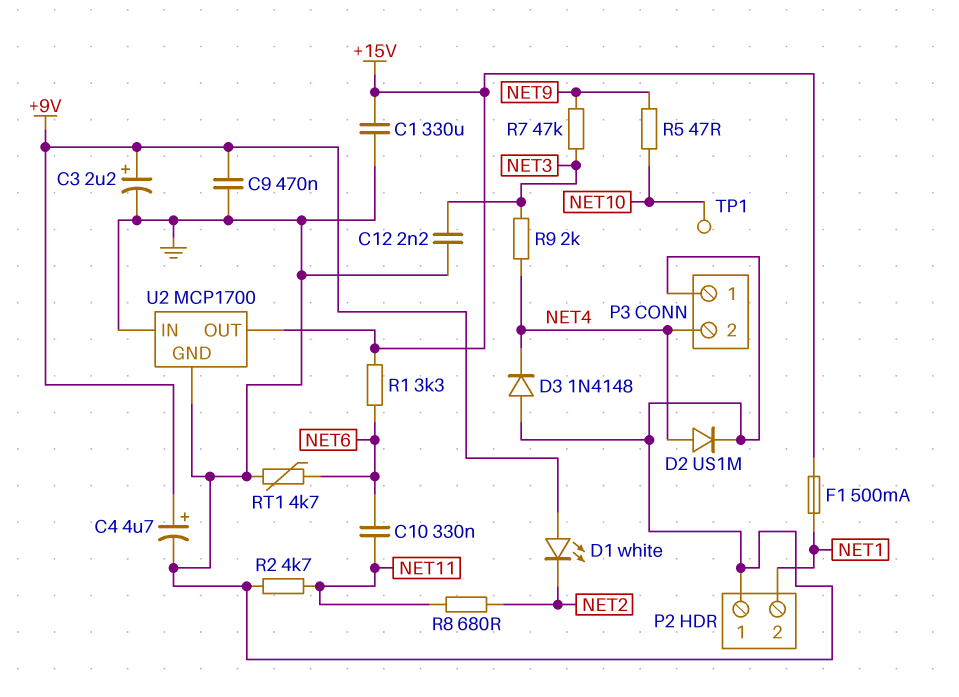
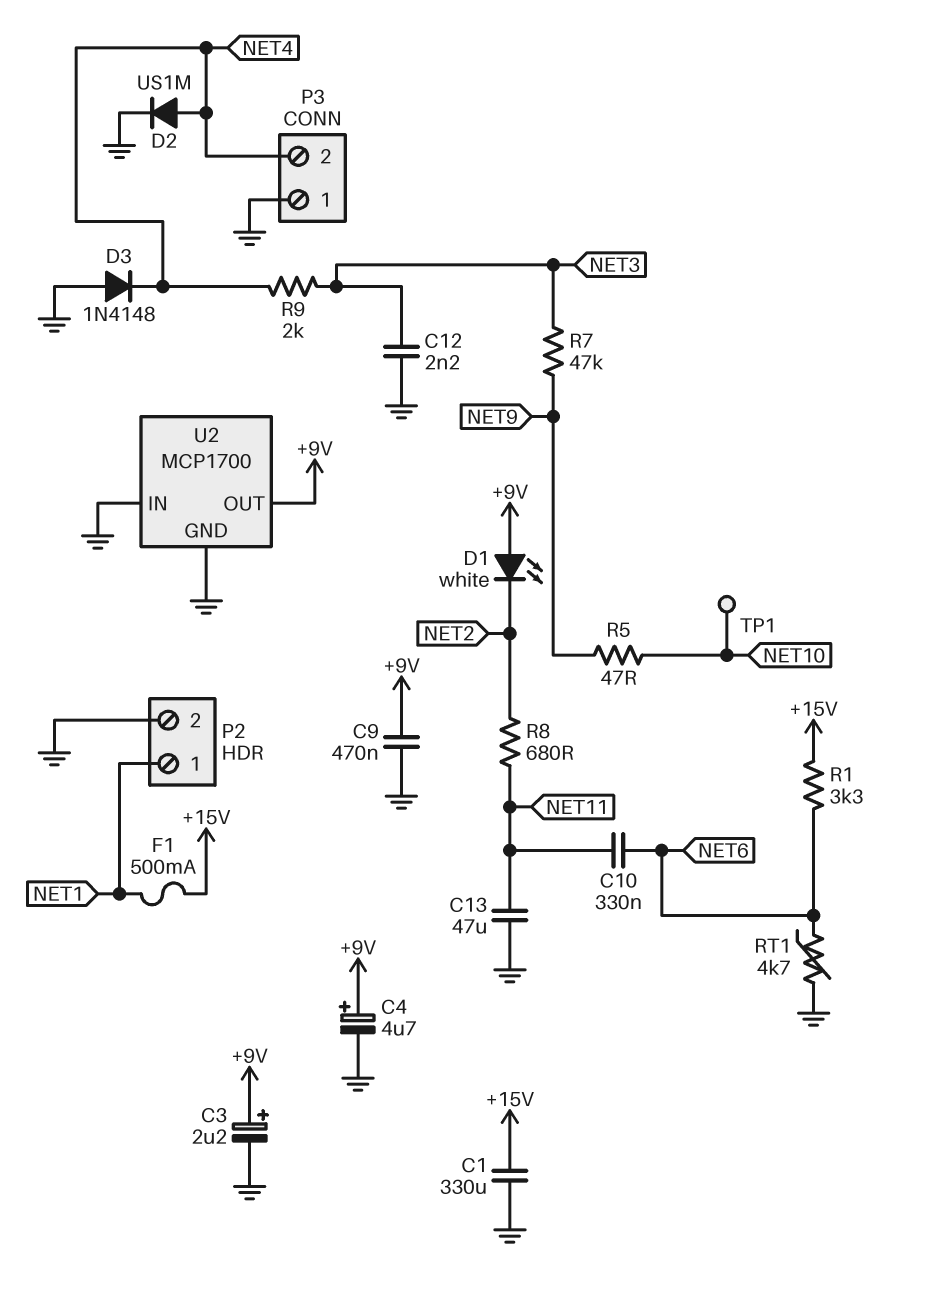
C13: none -> 47uF (GND, NET11)
P2 pin 1: GND -> NET1
P2 pin 2: NET1 -> GND
R2: 4.7k (GND, NET11) -> none
U2 pin OUT: +15V -> +9V

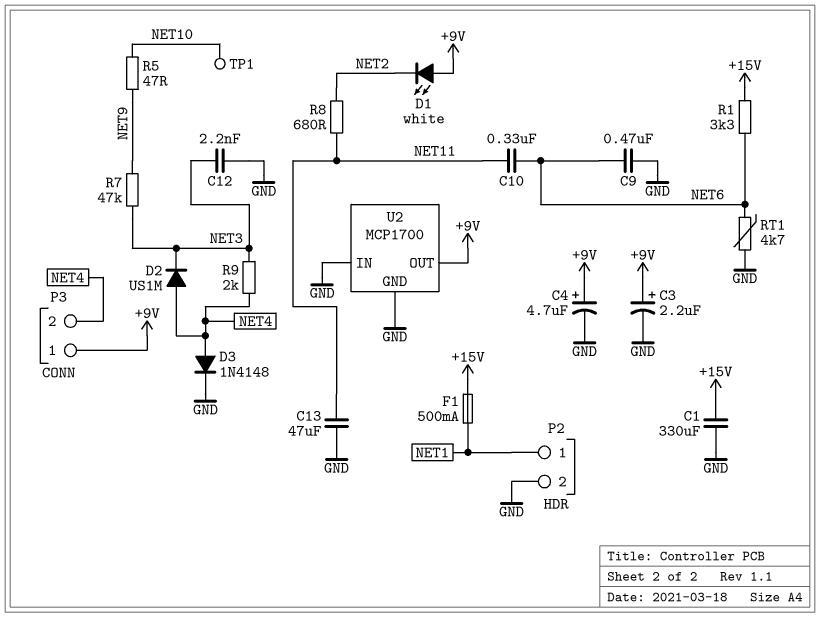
C9: 470nF (+9V, GND) -> 470nF (GND, NET6)
D2: diode US1M (A NET4, K GND) -> diode US1M (A NET4, K NET3)
D3: diode 1N4148 (A GND, K NET4) -> diode 1N4148 (A NET4, K GND)
P3 pin 1: GND -> +9V

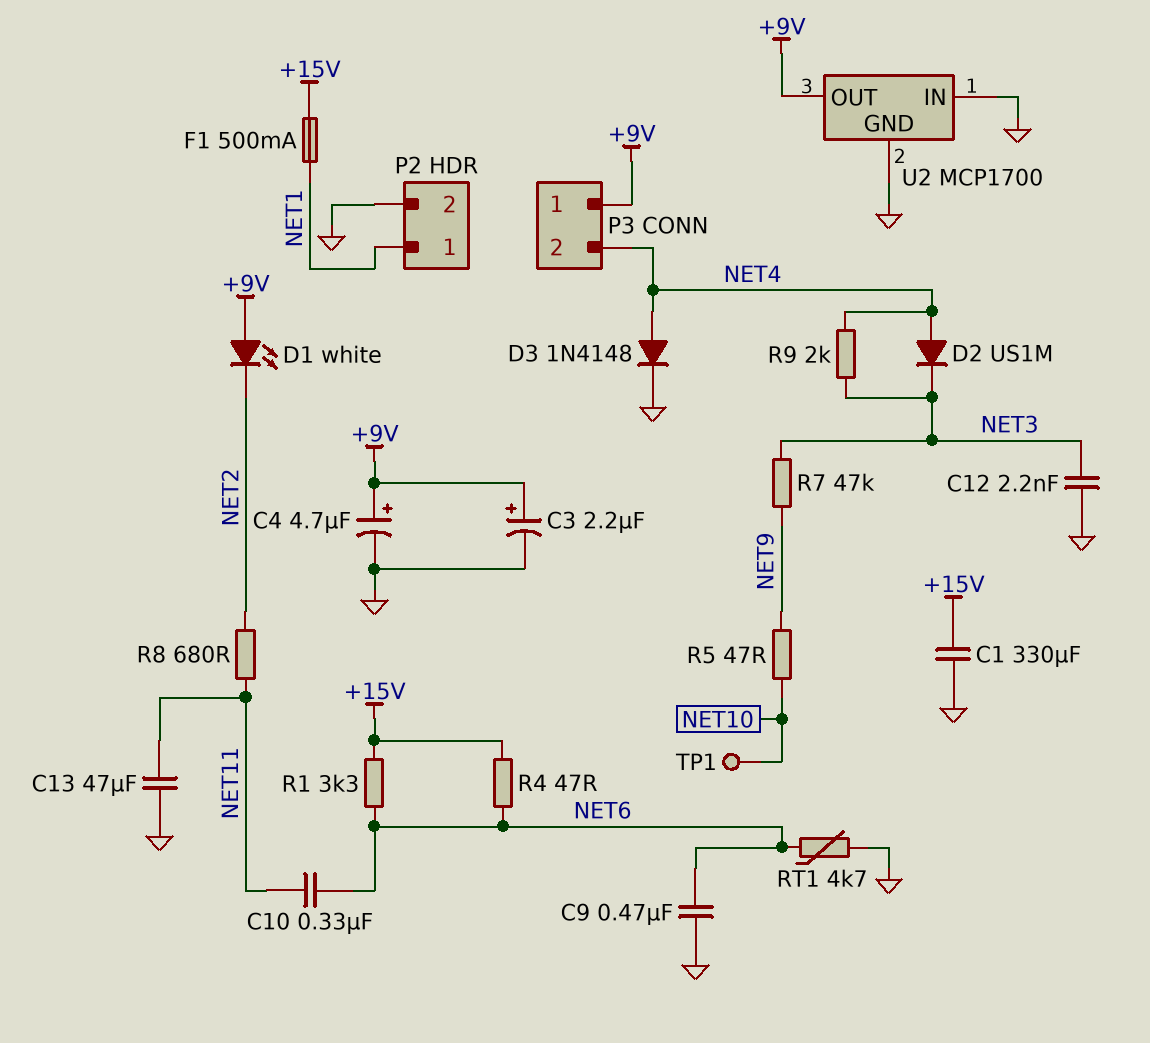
R4: none -> 47 (+15V, NET6)

